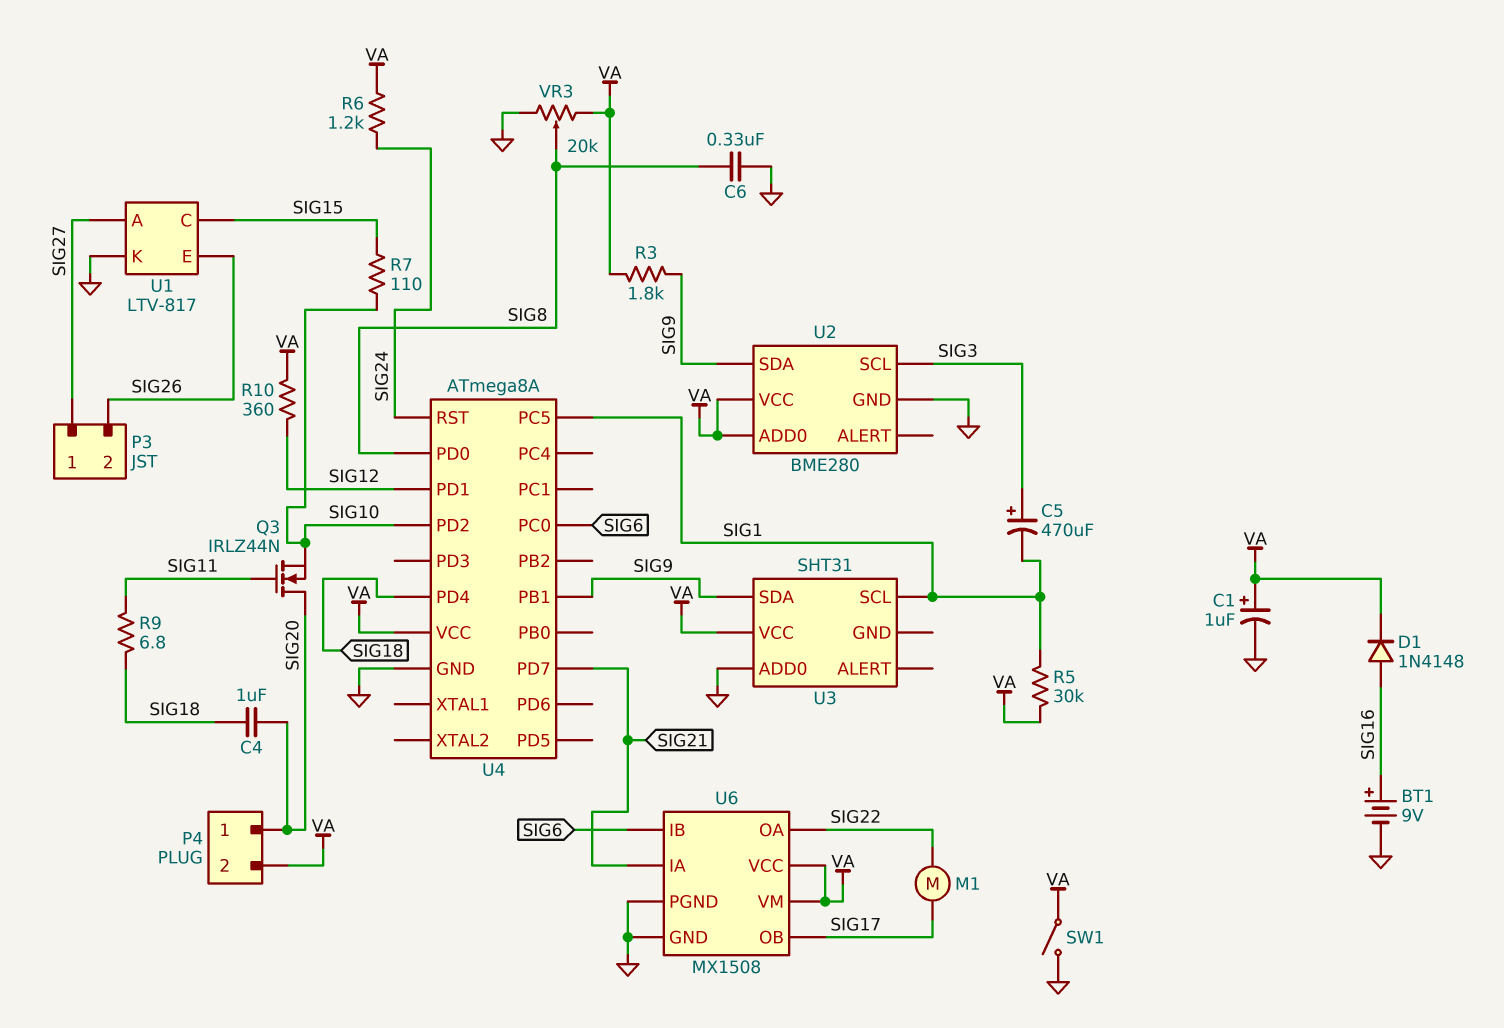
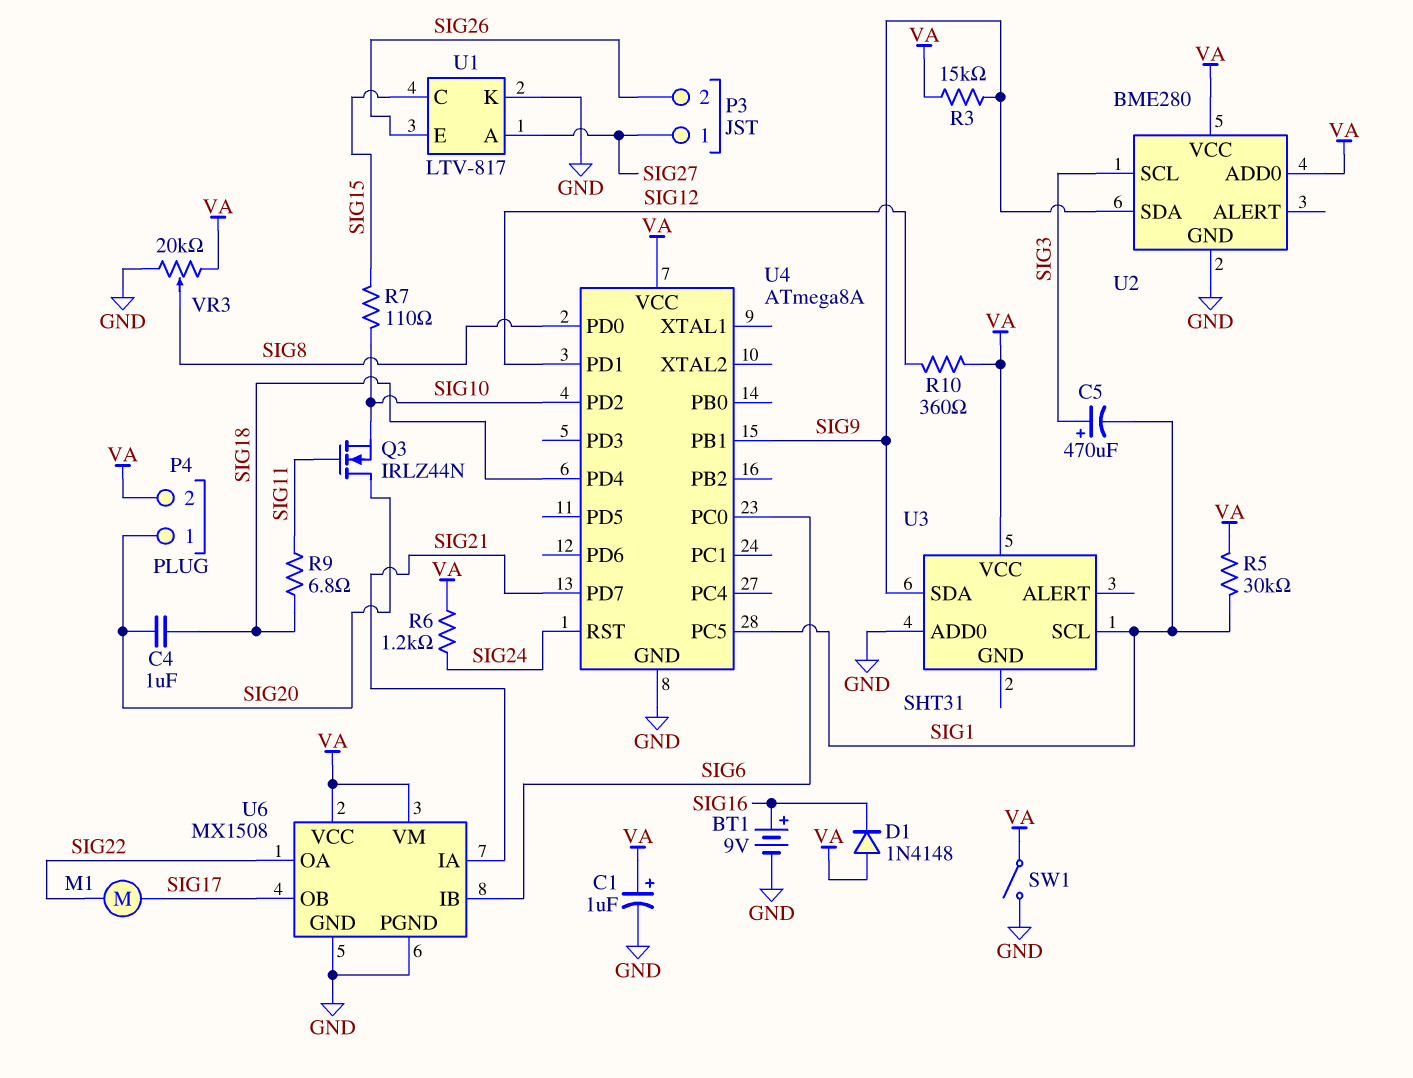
C6: 330nF (GND, SIG8) -> none
D1: diode 1N4148 (A SIG16, K VA) -> diode 1N4148 (A VA, K SIG16)
R3: 1.8k (SIG9, VA) -> 15k (SIG9, VA)

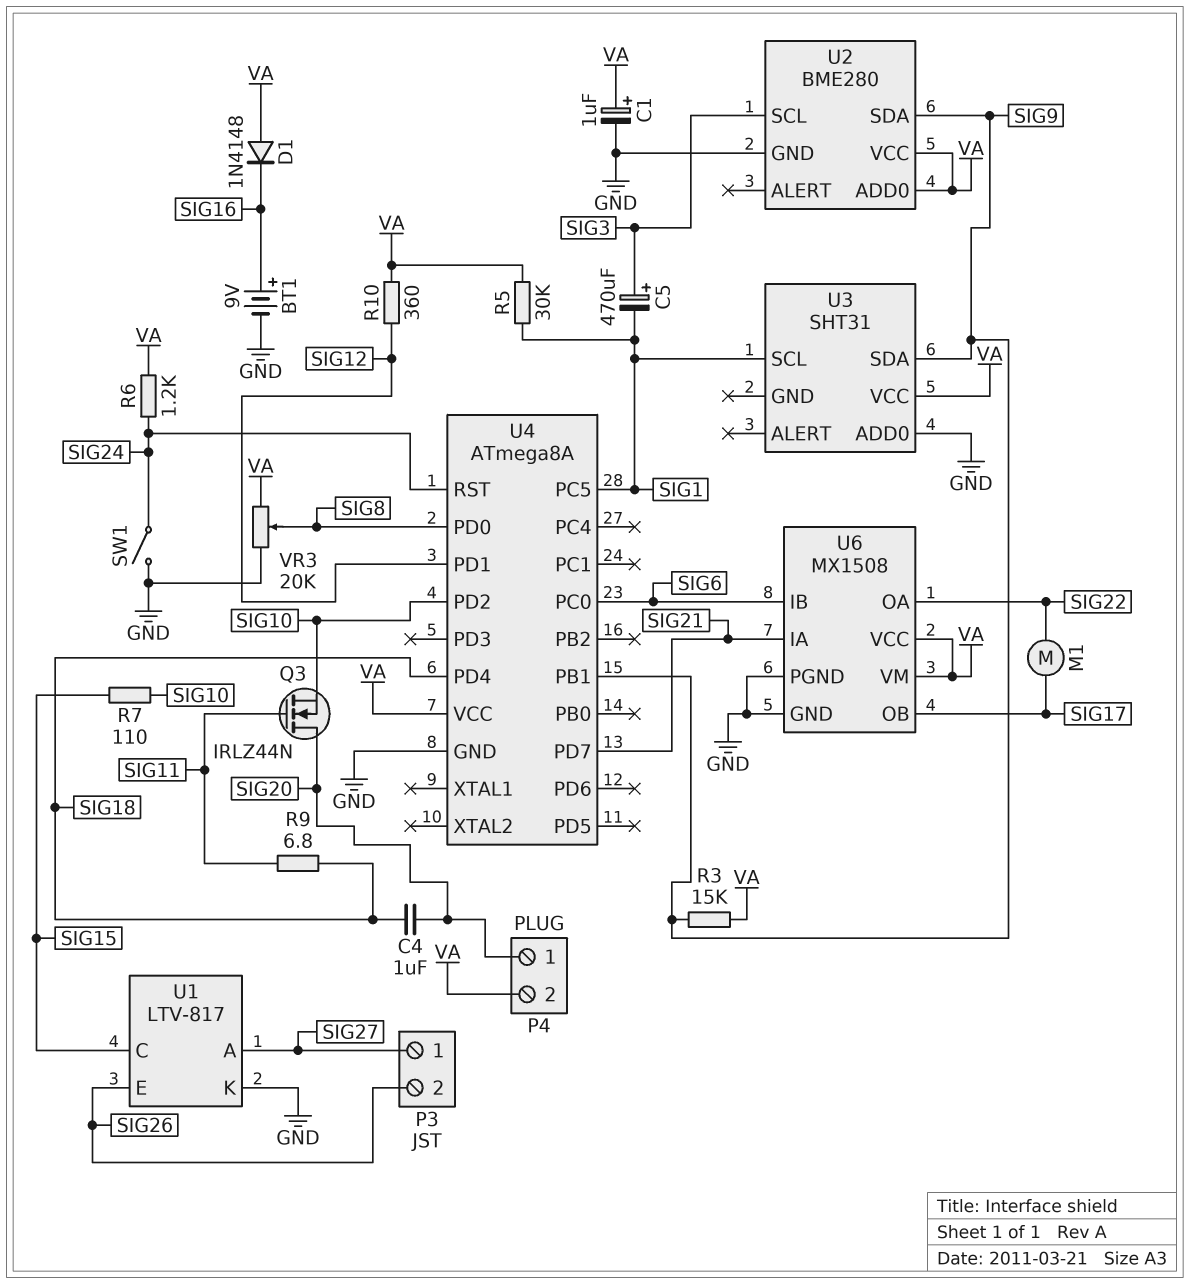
SW1: switch (GND, VA) -> switch (GND, SIG24)

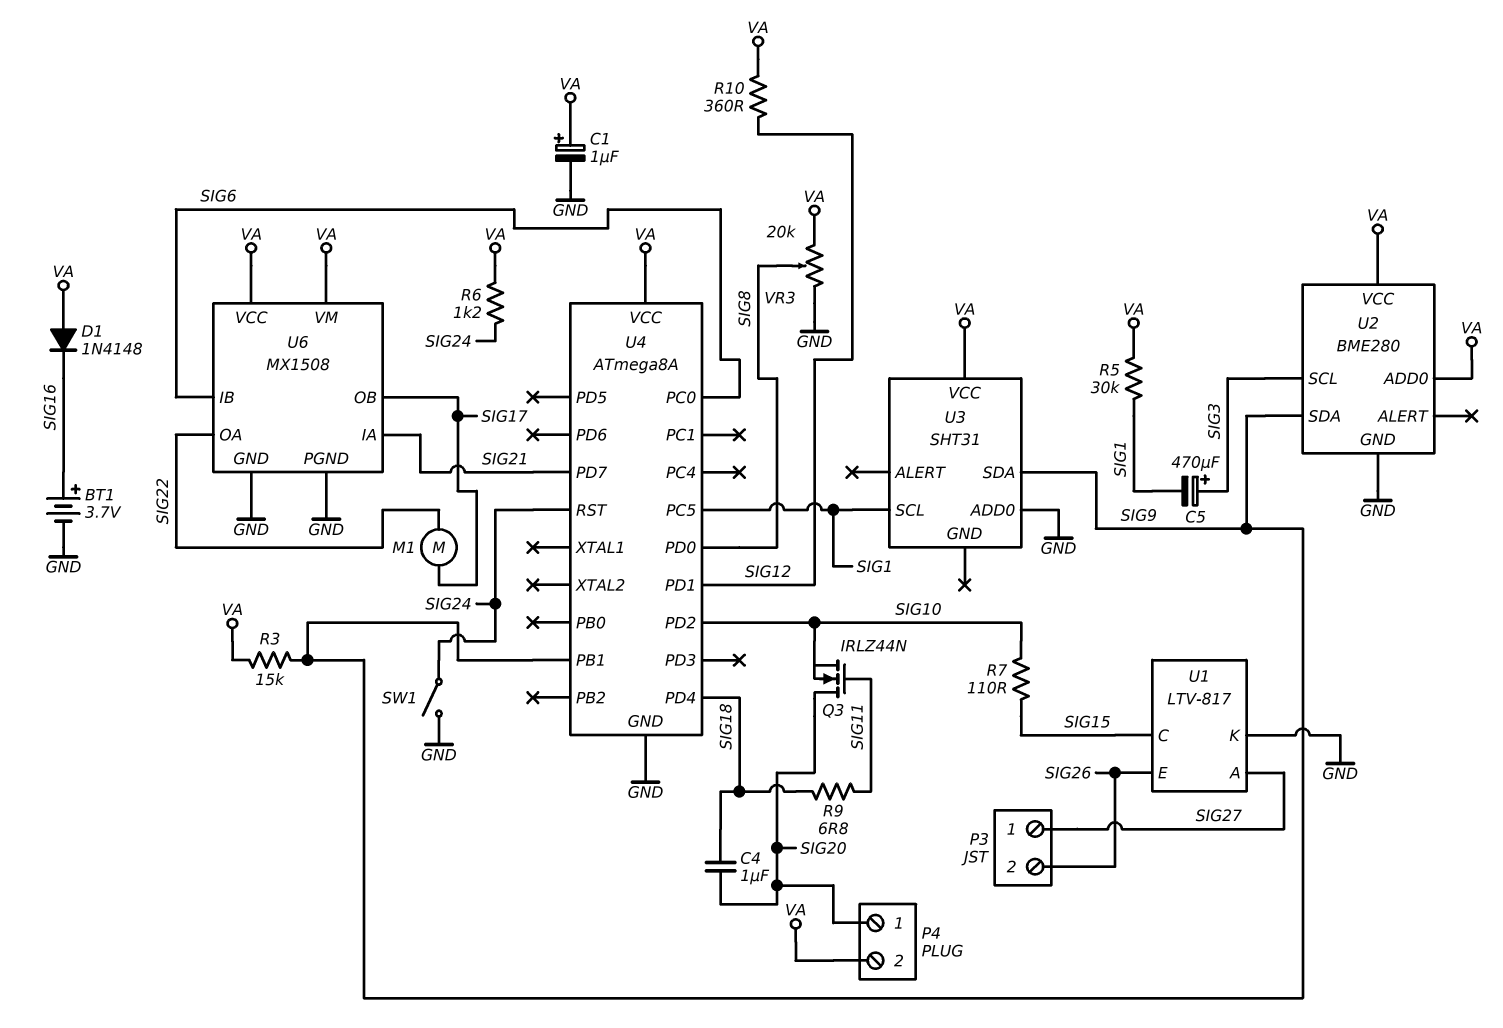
BT1: 9V (plus SIG16, minus GND) -> 3.7V (plus SIG16, minus GND)

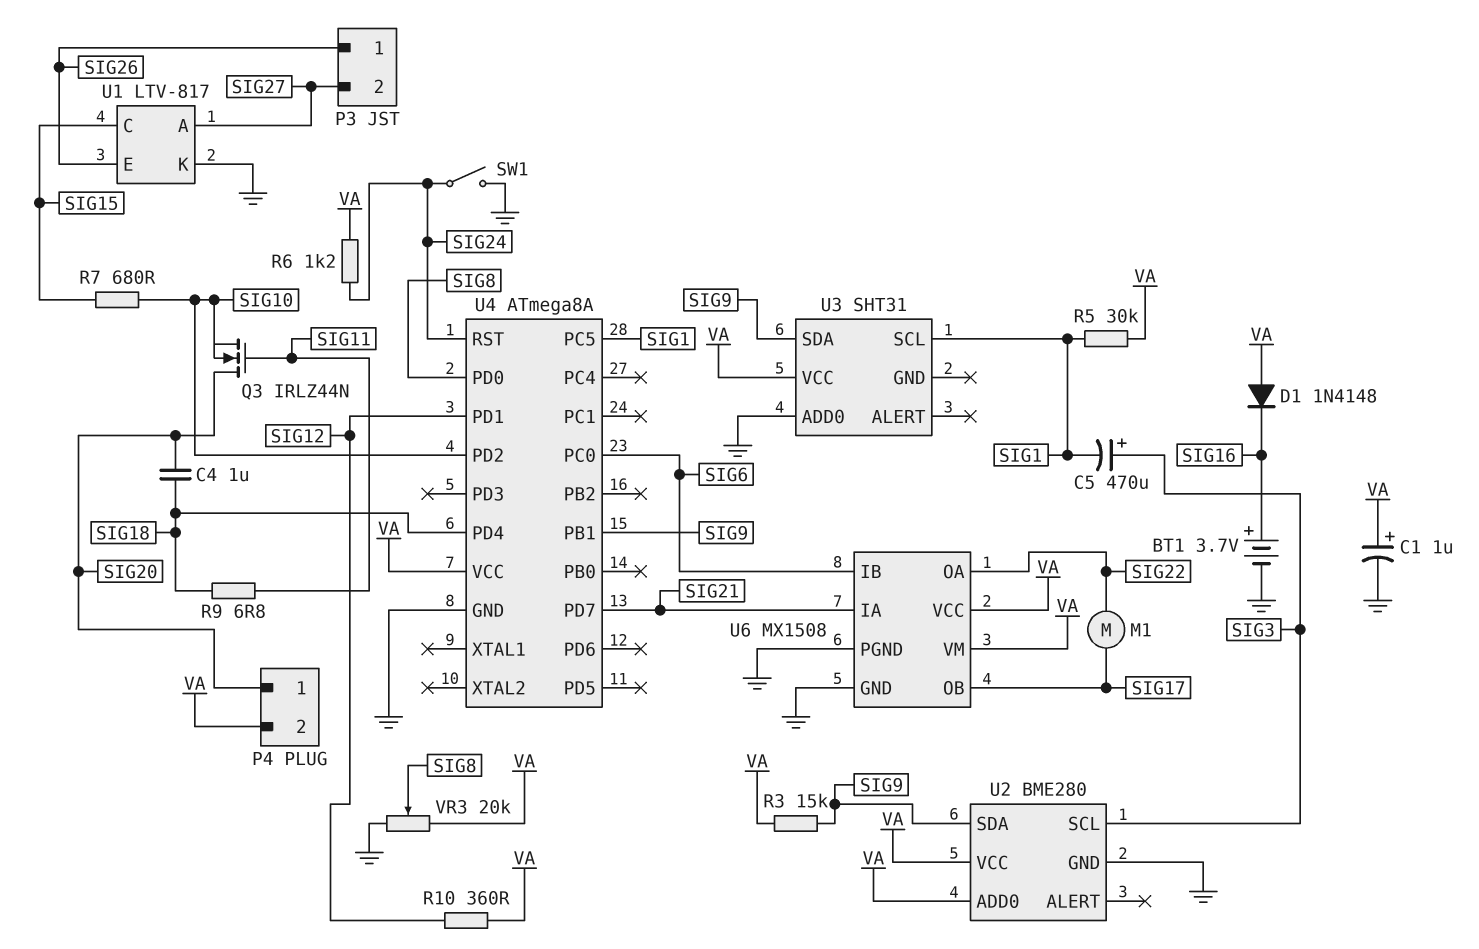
P3 pin 1: SIG27 -> SIG26
P3 pin 2: SIG26 -> SIG27
R7: 110 (SIG10, SIG15) -> 680 (SIG10, SIG15)

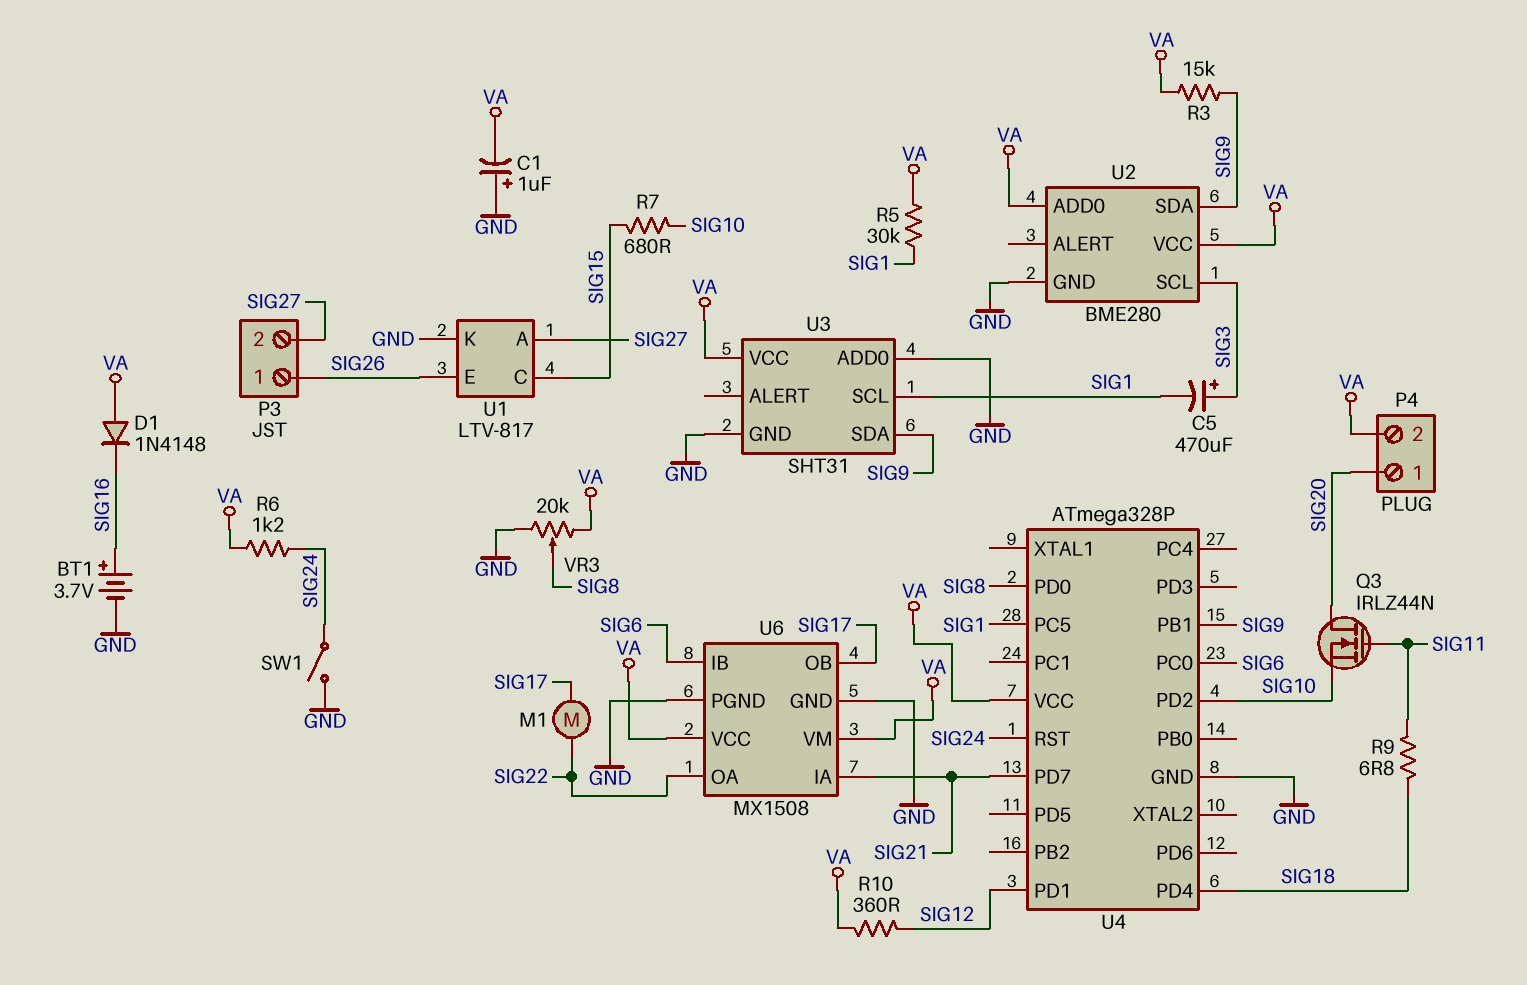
C1: 1uF (plus VA, minus GND) -> 1uF (plus GND, minus VA)
C4: 1uF (SIG18, SIG20) -> none
U3 pin GND: none -> GND
U4: ATmega8A -> ATmega328P

